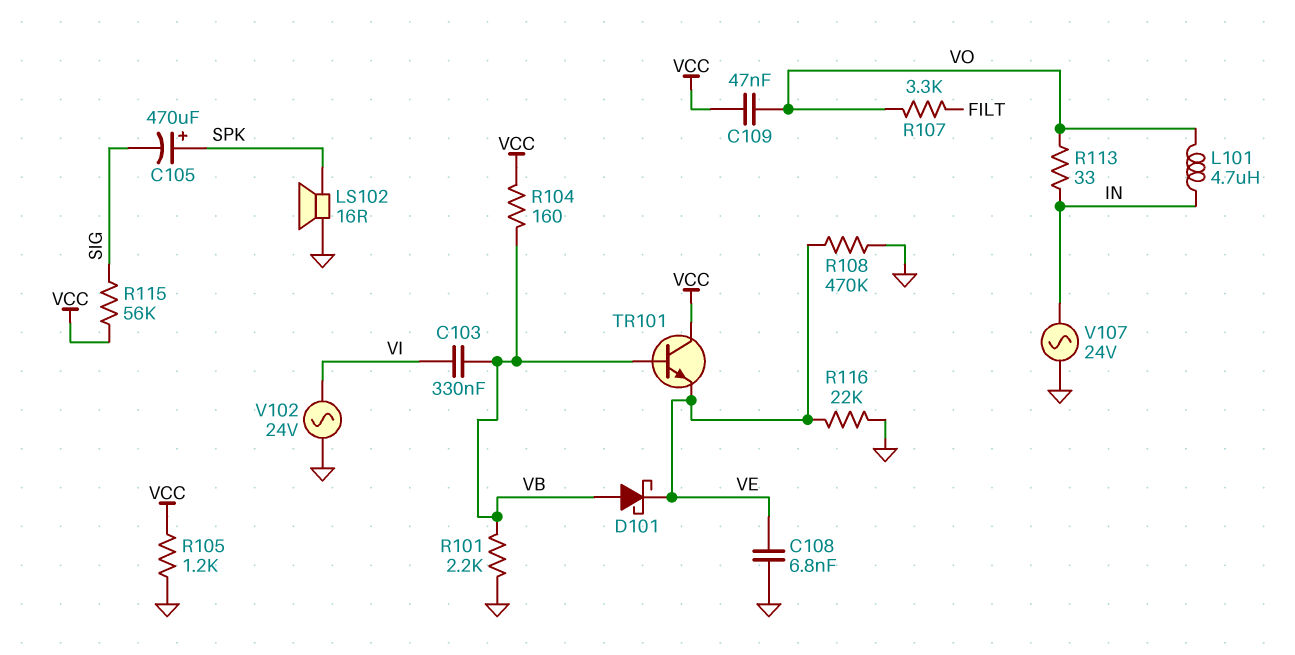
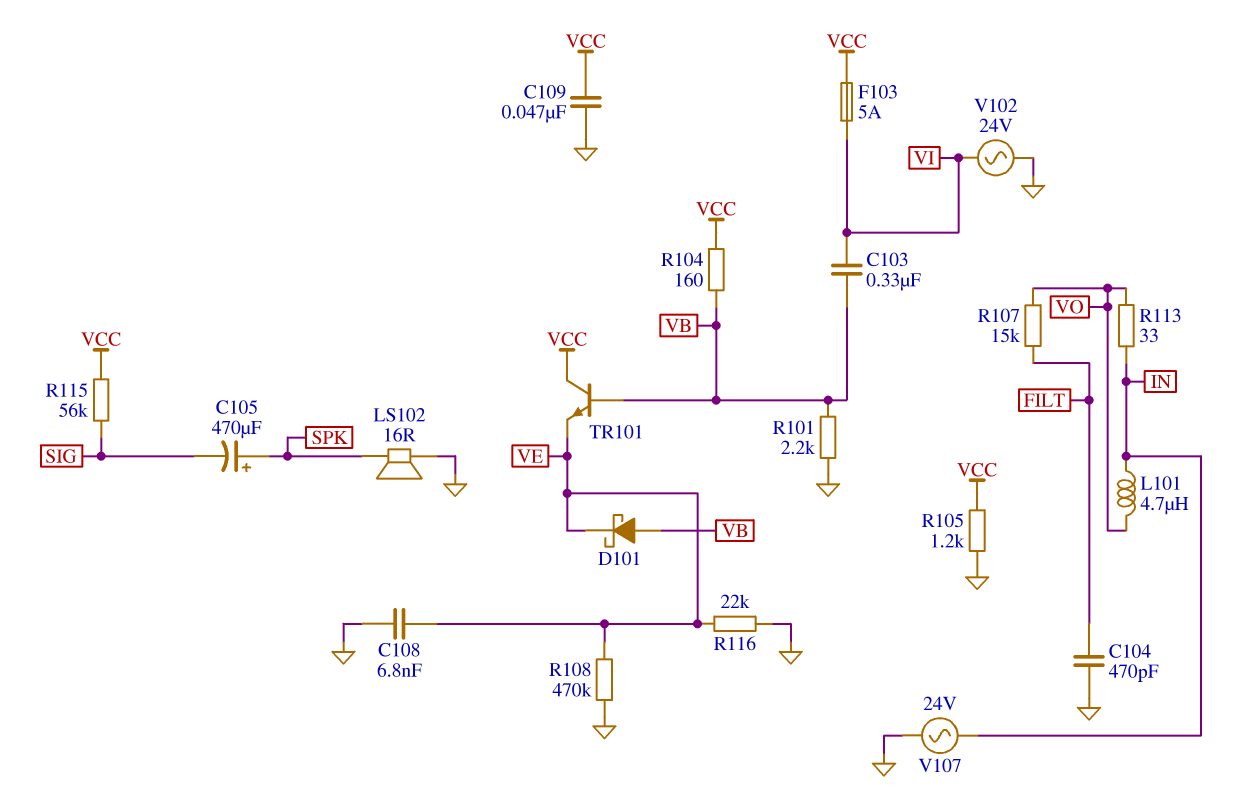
C104: none -> 470pF (FILT, GND)
C109: 47nF (VCC, VO) -> 47nF (GND, VCC)
F103: none -> 5A (VCC, VI)
R107: 3.3k (FILT, VO) -> 15k (FILT, VO)

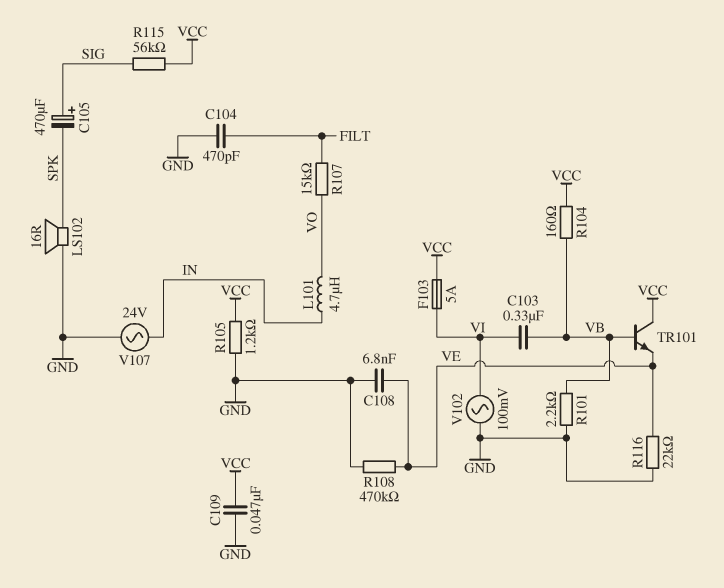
C105: 470uF (plus SPK, minus SIG) -> 470uF (plus SIG, minus SPK)
D101: schottky (A VB, K VE) -> none
R113: 33 (IN, VO) -> none
V102: AC 24V (GND, VI) -> AC 100mV (GND, VI)

